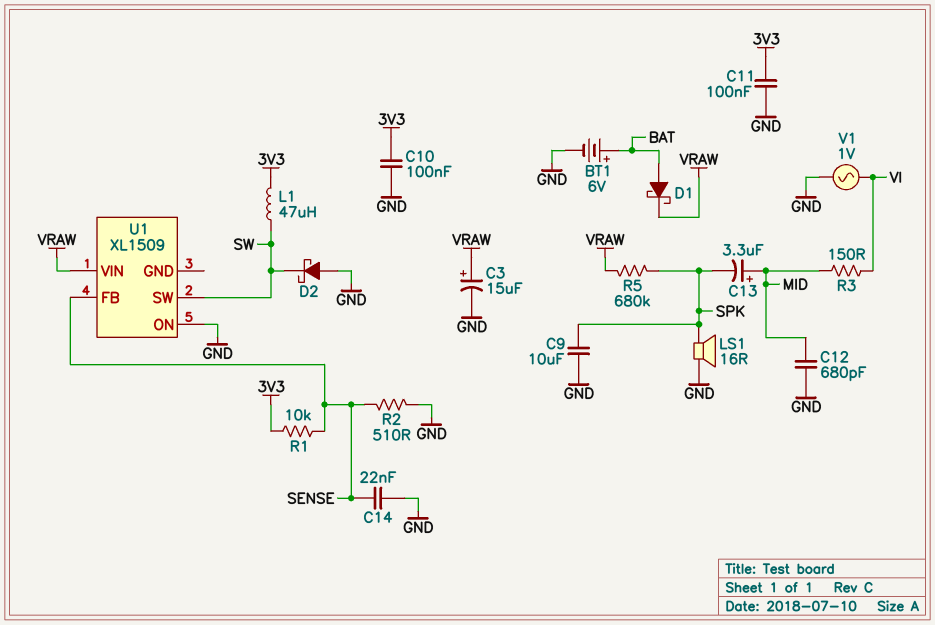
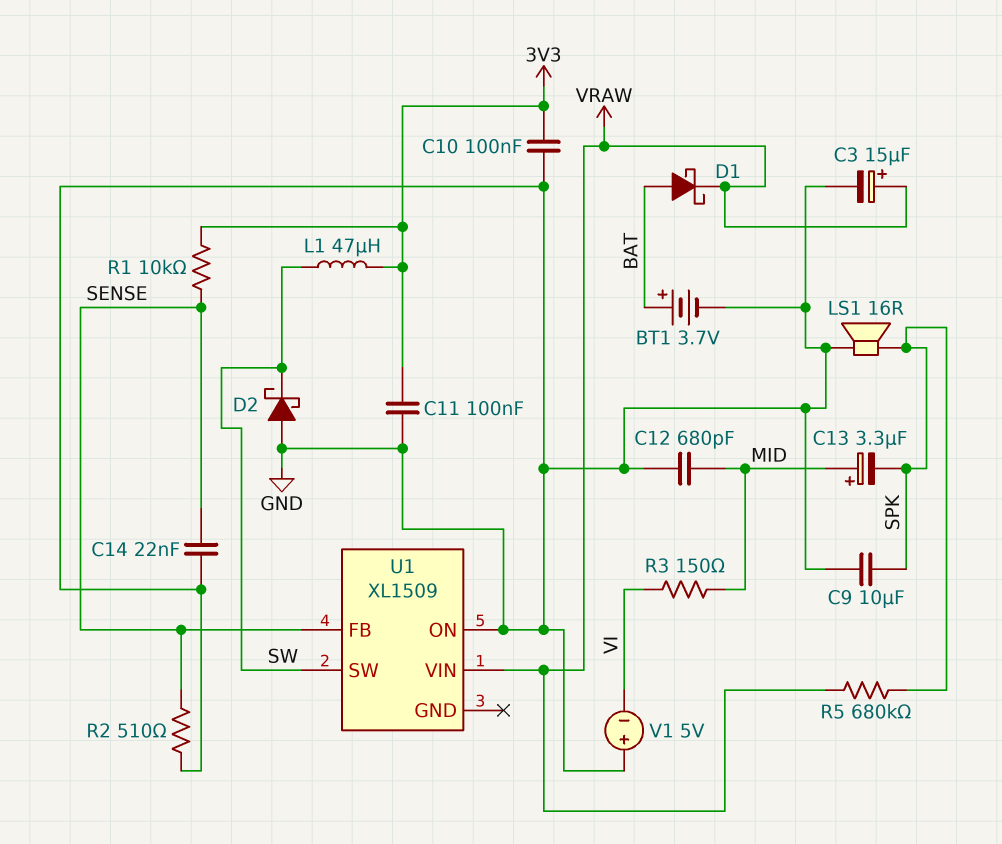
BT1: 6V (plus BAT, minus GND) -> 3.7V (plus BAT, minus GND)
V1: AC 1V (GND, VI) -> 5V (plus GND, minus VI)

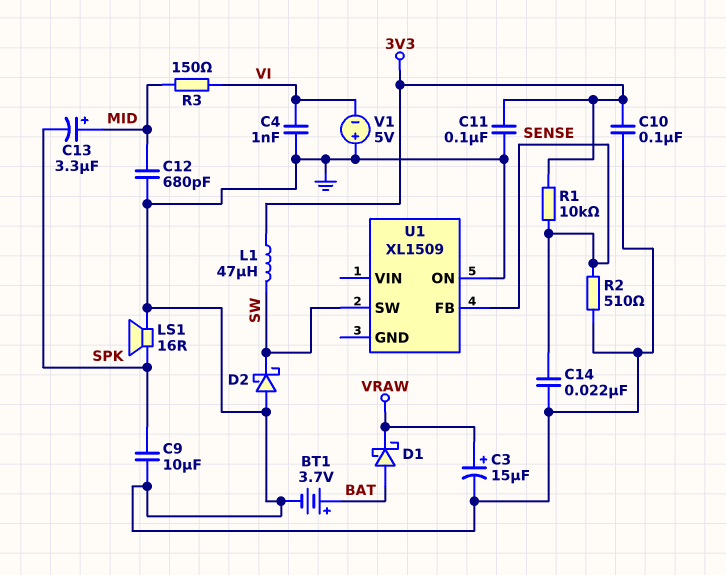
C4: none -> 1nF (GND, VI)
R5: 680k (SPK, VRAW) -> none
U1 pin VIN: VRAW -> none

